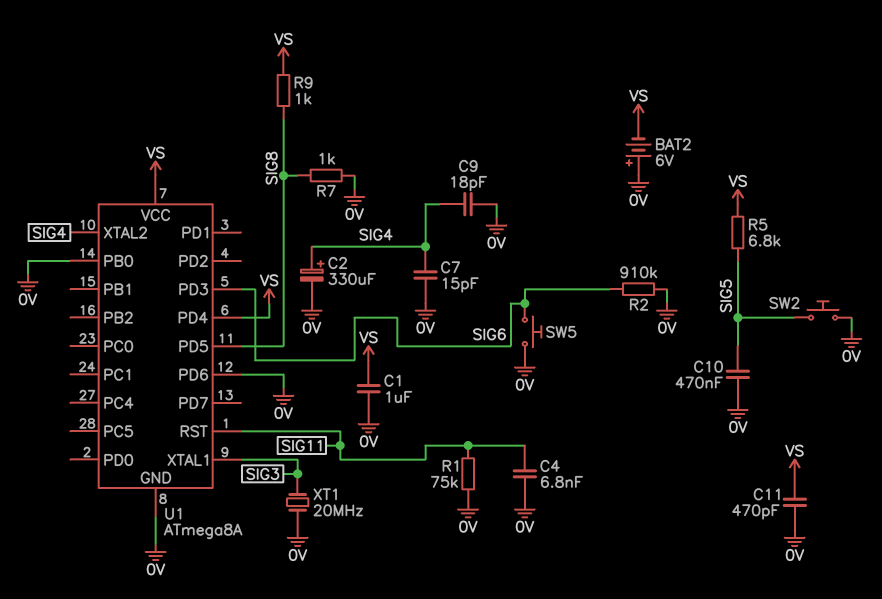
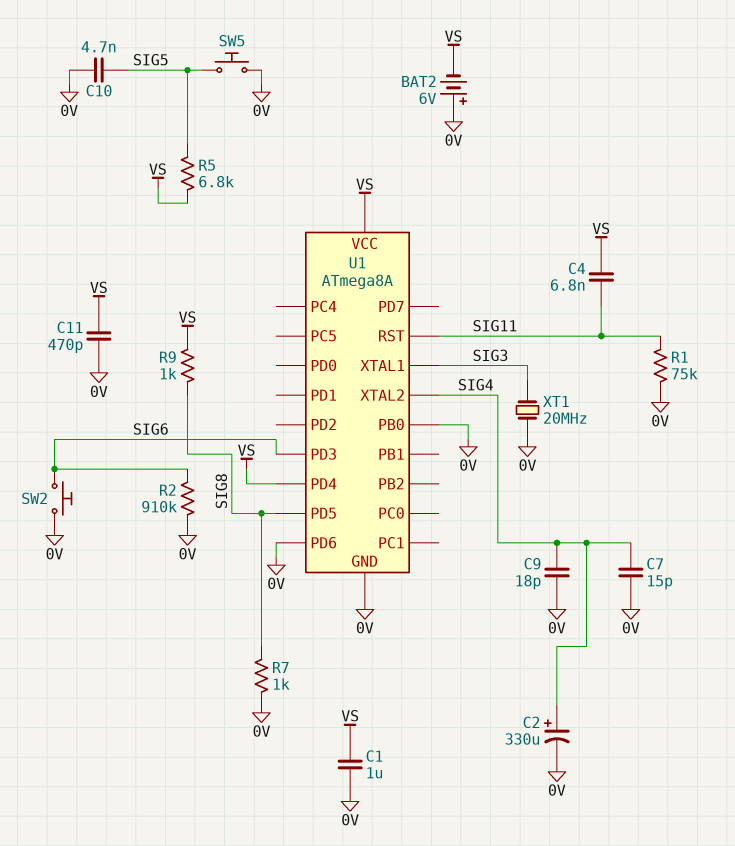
C4: 6.8nF (0V, SIG11) -> 6.8nF (SIG11, VS)
C10: 470nF (0V, SIG5) -> 4.7nF (0V, SIG5)
SW2: button (0V, SIG5) -> button (0V, SIG6)
SW5: button (0V, SIG6) -> button (0V, SIG5)

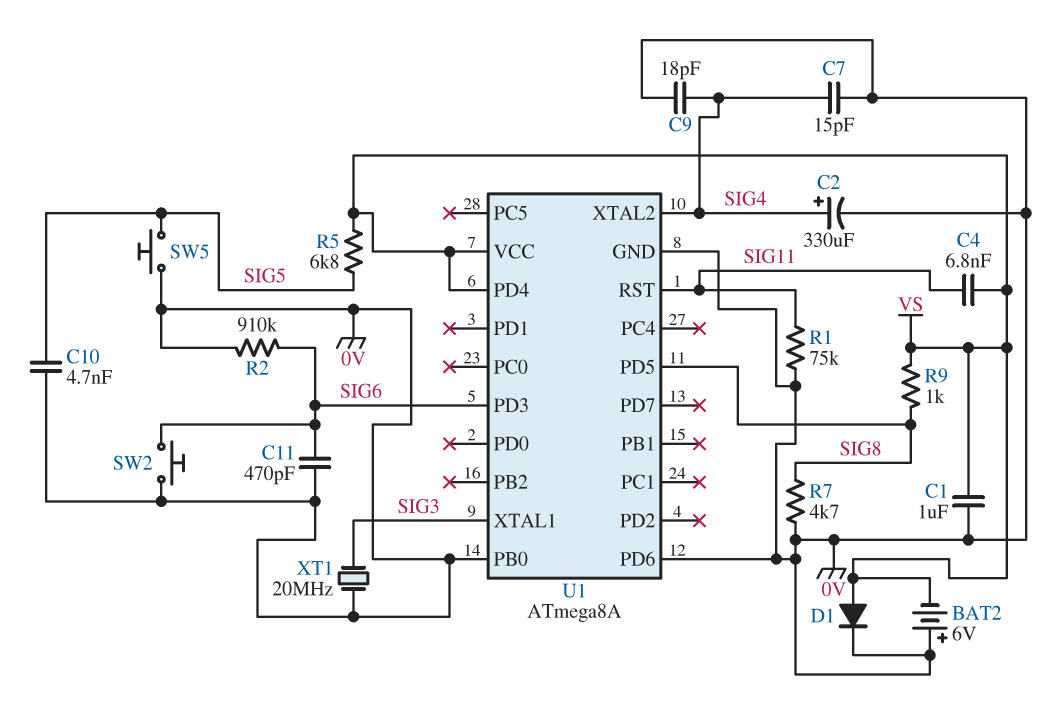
C11: 470pF (0V, VS) -> 470pF (0V, SIG6)
D1: none -> diode (A VS, K 0V)
R7: 1k (0V, SIG8) -> 4.7k (0V, SIG8)

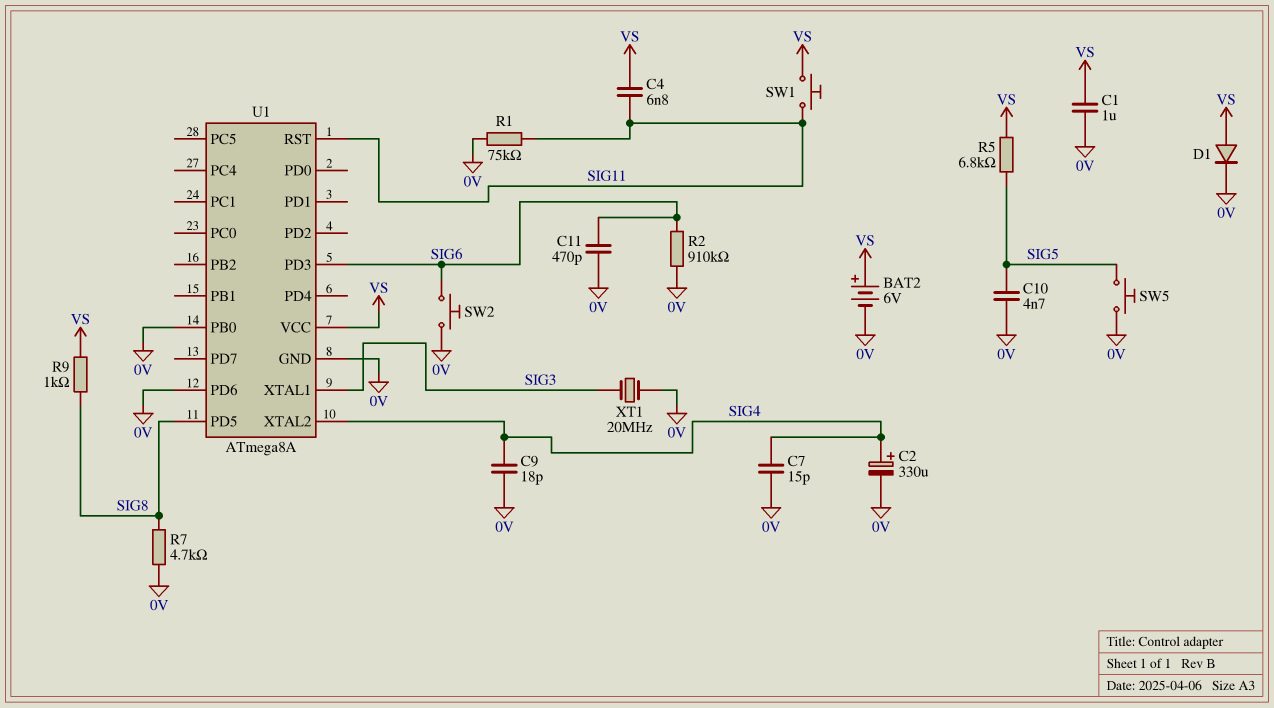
BAT2: 6V (plus 0V, minus VS) -> 6V (plus VS, minus 0V)
SW1: none -> button (SIG11, VS)
U1 pin PD4: VS -> none

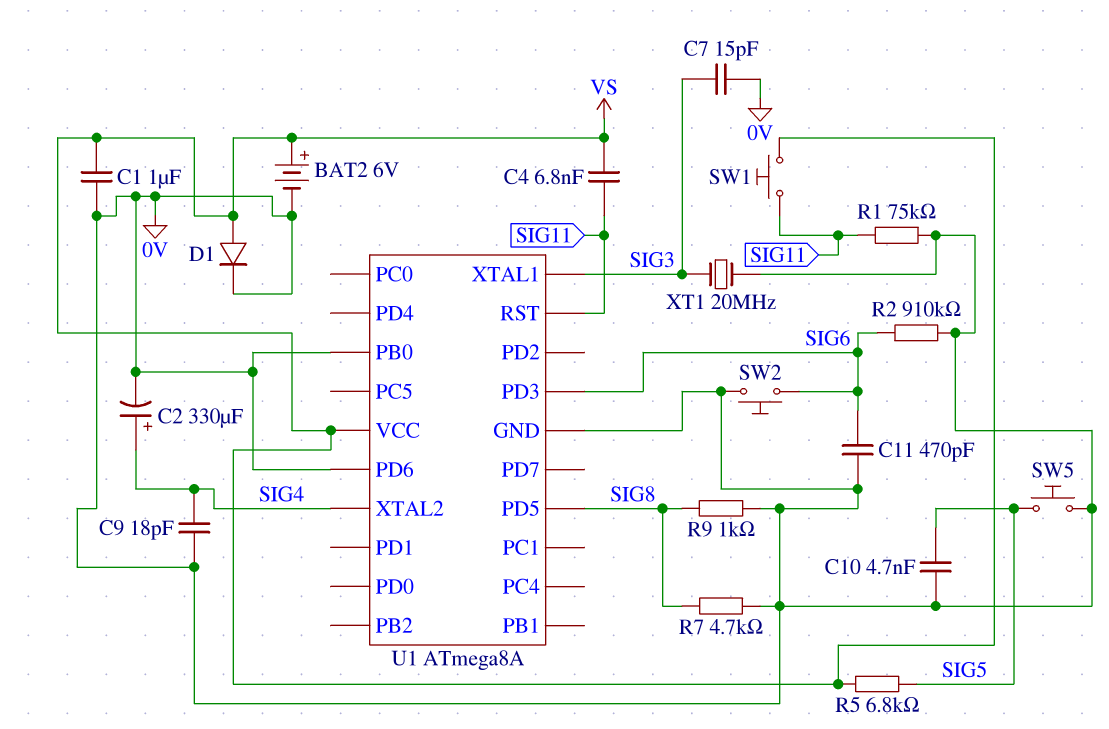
C7: 15pF (0V, SIG4) -> 15pF (0V, SIG3)
R9: 1k (SIG8, VS) -> 1k (0V, SIG8)

